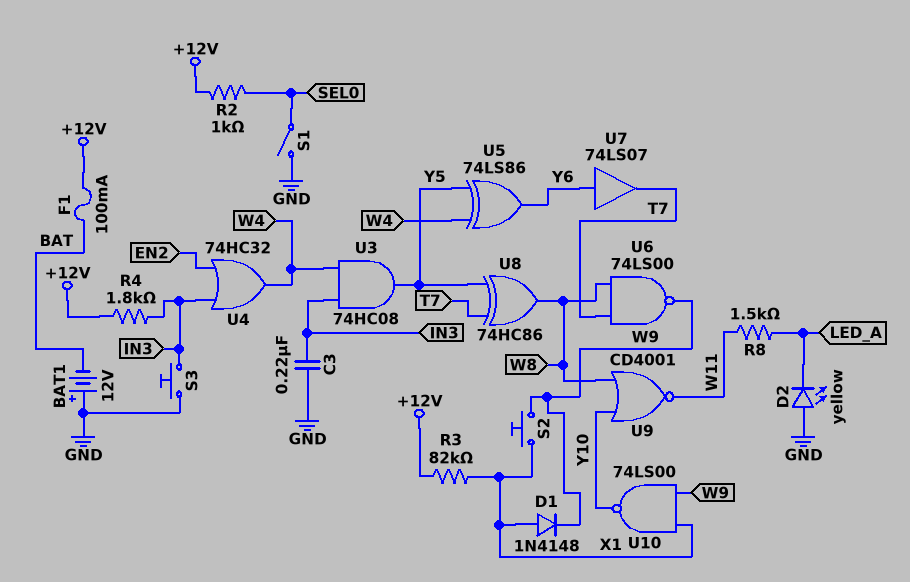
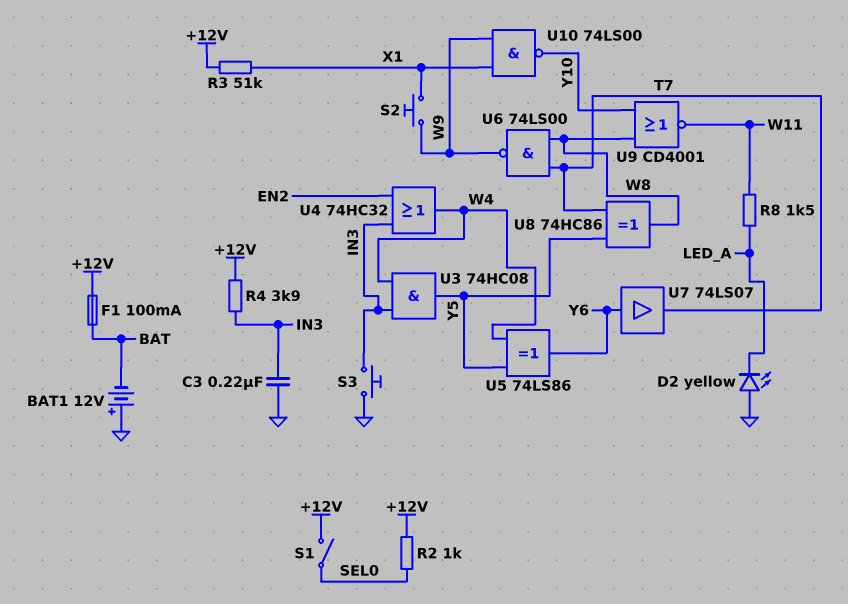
D1: diode 1N4148 (A X1, K W9) -> none
R3: 82k (+12V, X1) -> 51k (+12V, X1)
R4: 1.8k (+12V, IN3) -> 3.9k (+12V, IN3)
S1: switch (GND, SEL0) -> switch (+12V, SEL0)

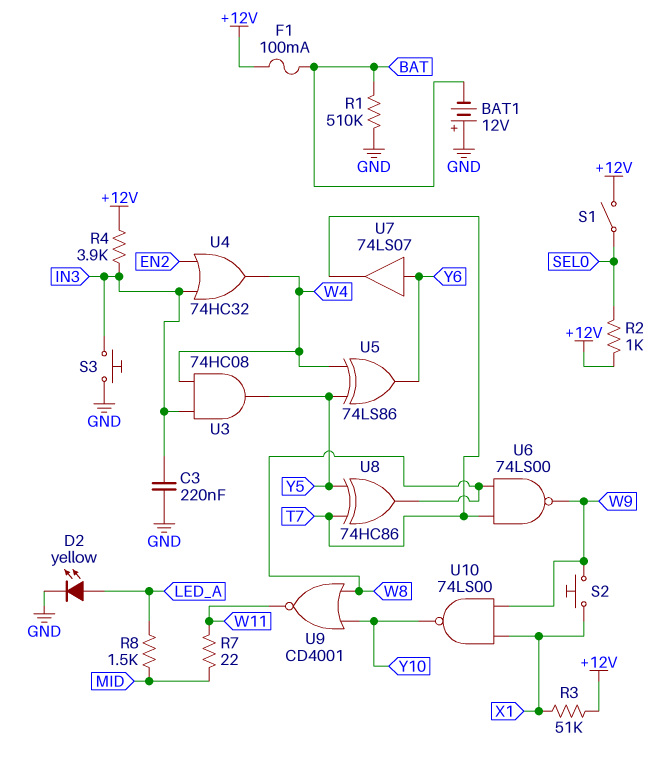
D2: LED yellow (A GND, K LED_A) -> LED yellow (A LED_A, K GND)
R1: none -> 510k (BAT, GND)
R7: none -> 22 (MID, W11)
R8: 1.5k (LED_A, W11) -> 1.5k (LED_A, MID)

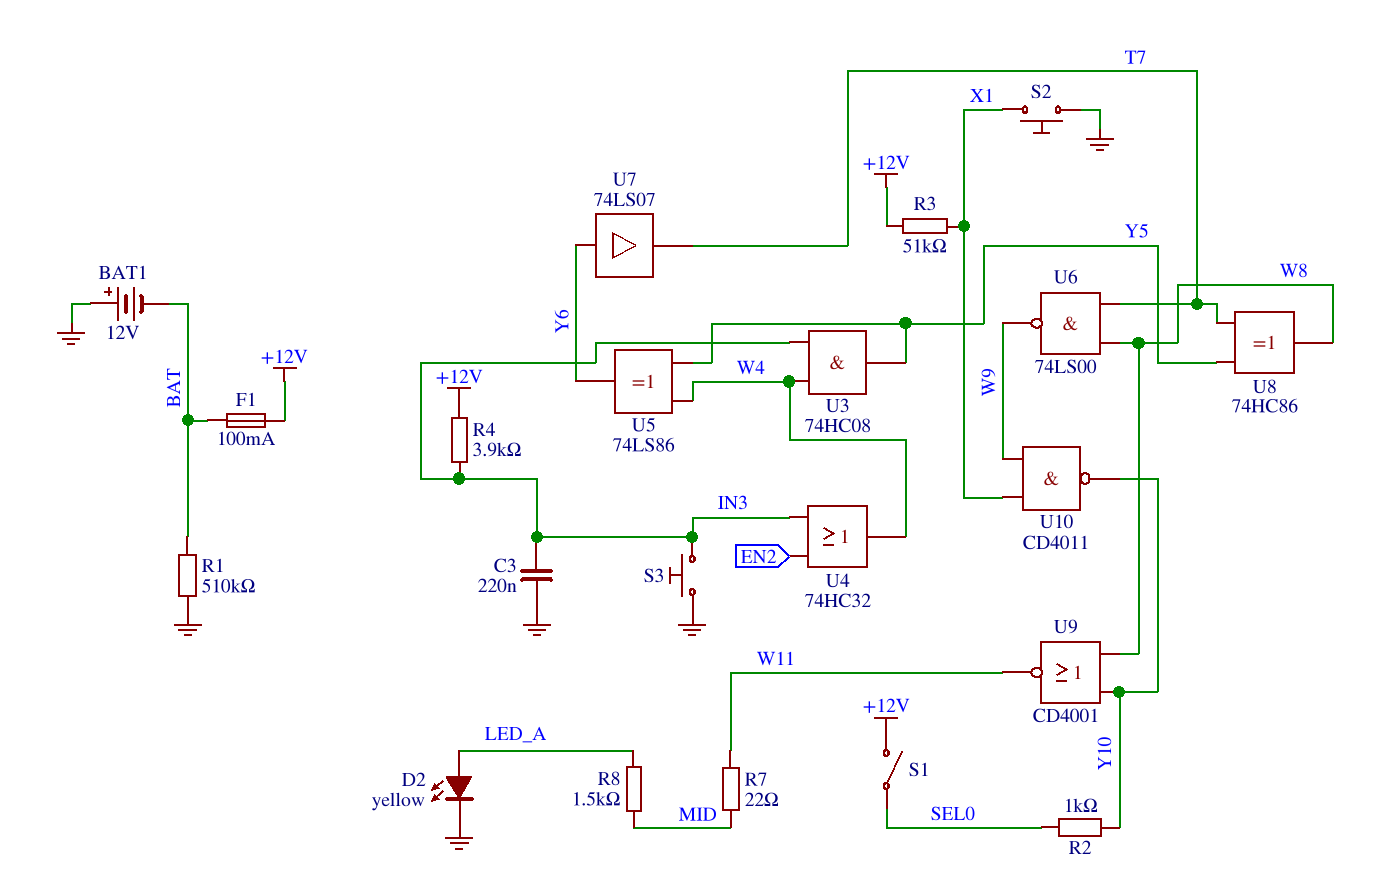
R2: 1k (+12V, SEL0) -> 1k (SEL0, Y10)
S2: button (W9, X1) -> button (GND, X1)
U10: NAND 74LS00 (in W9, in X1, out Y10) -> NAND CD4011 (in W9, in X1, out Y10)

